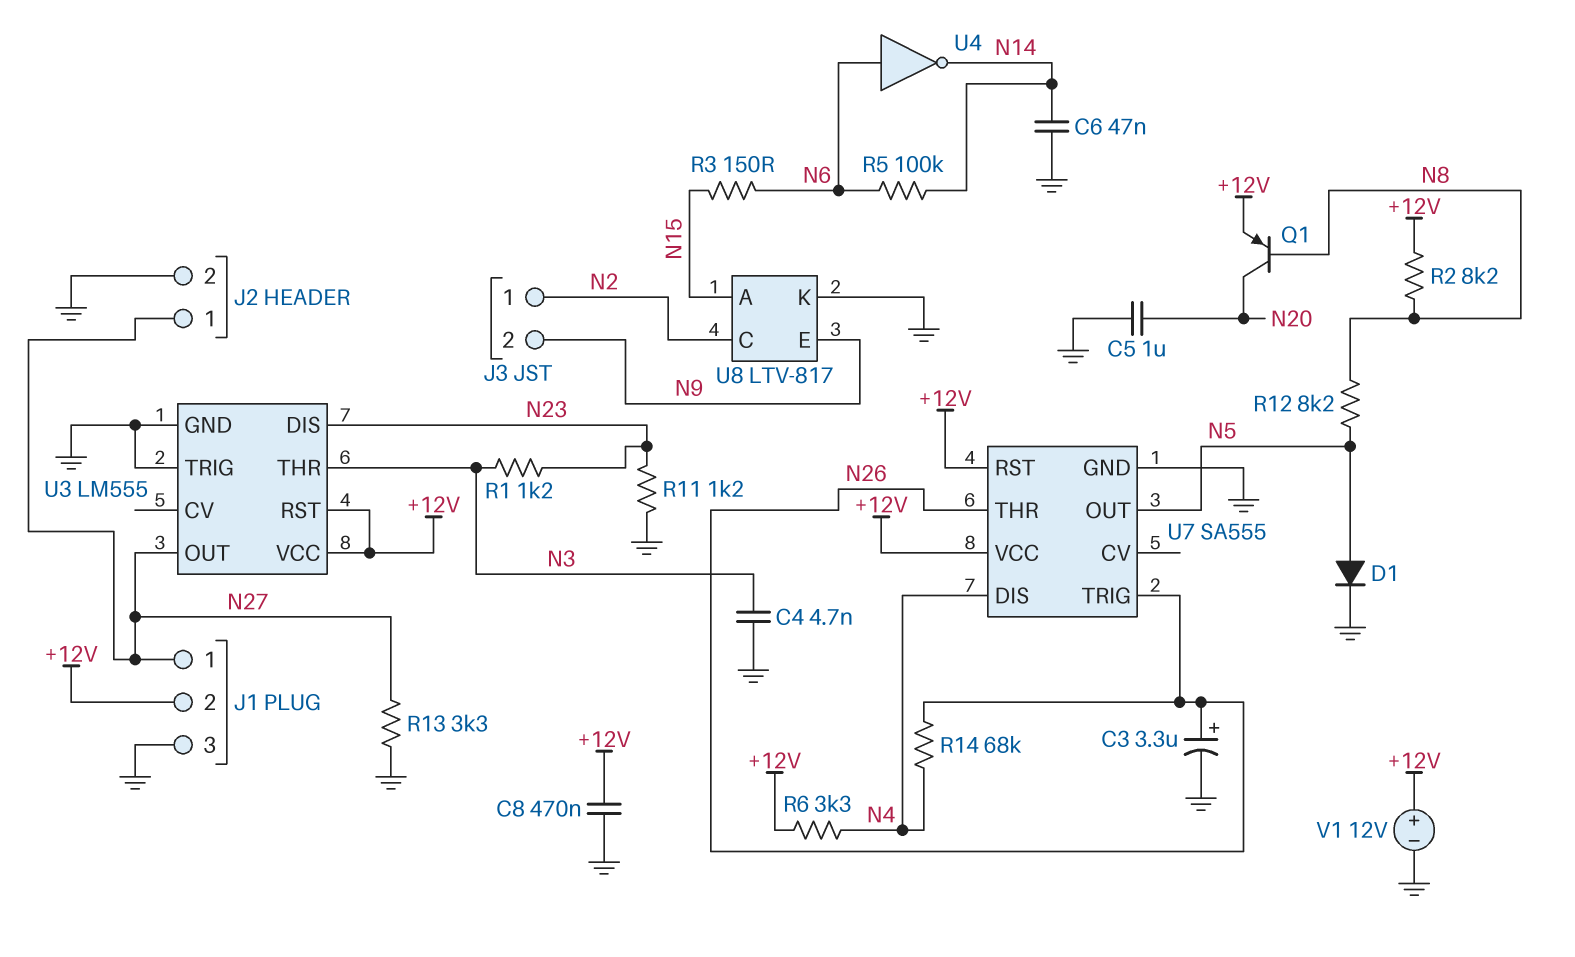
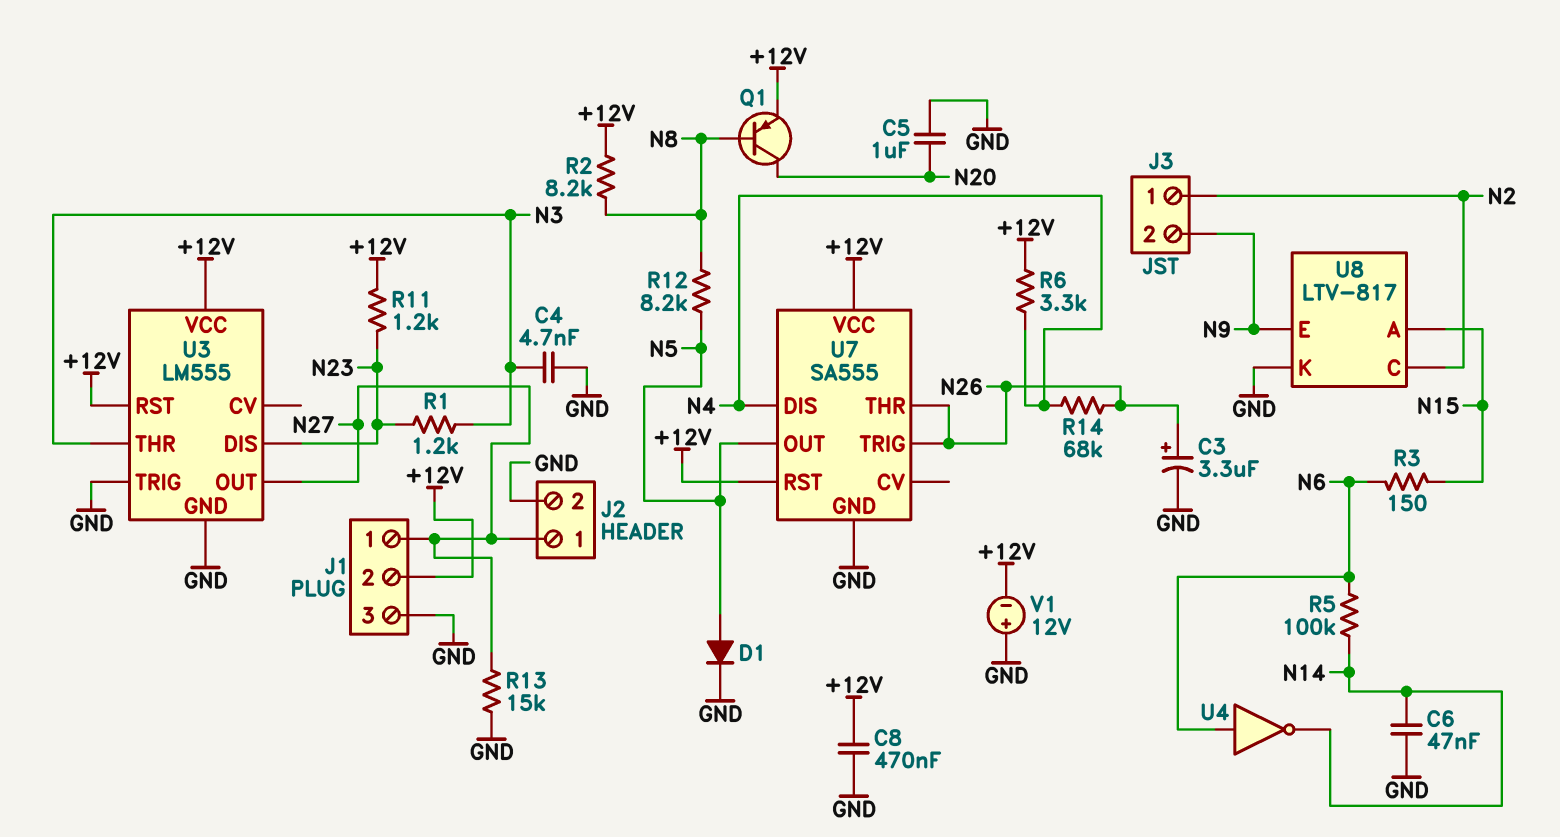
R11: 1.2k (GND, N23) -> 1.2k (+12V, N23)
R13: 3.3k (GND, N27) -> 15k (GND, N27)
V1: 12V (plus +12V, minus GND) -> 12V (plus GND, minus +12V)

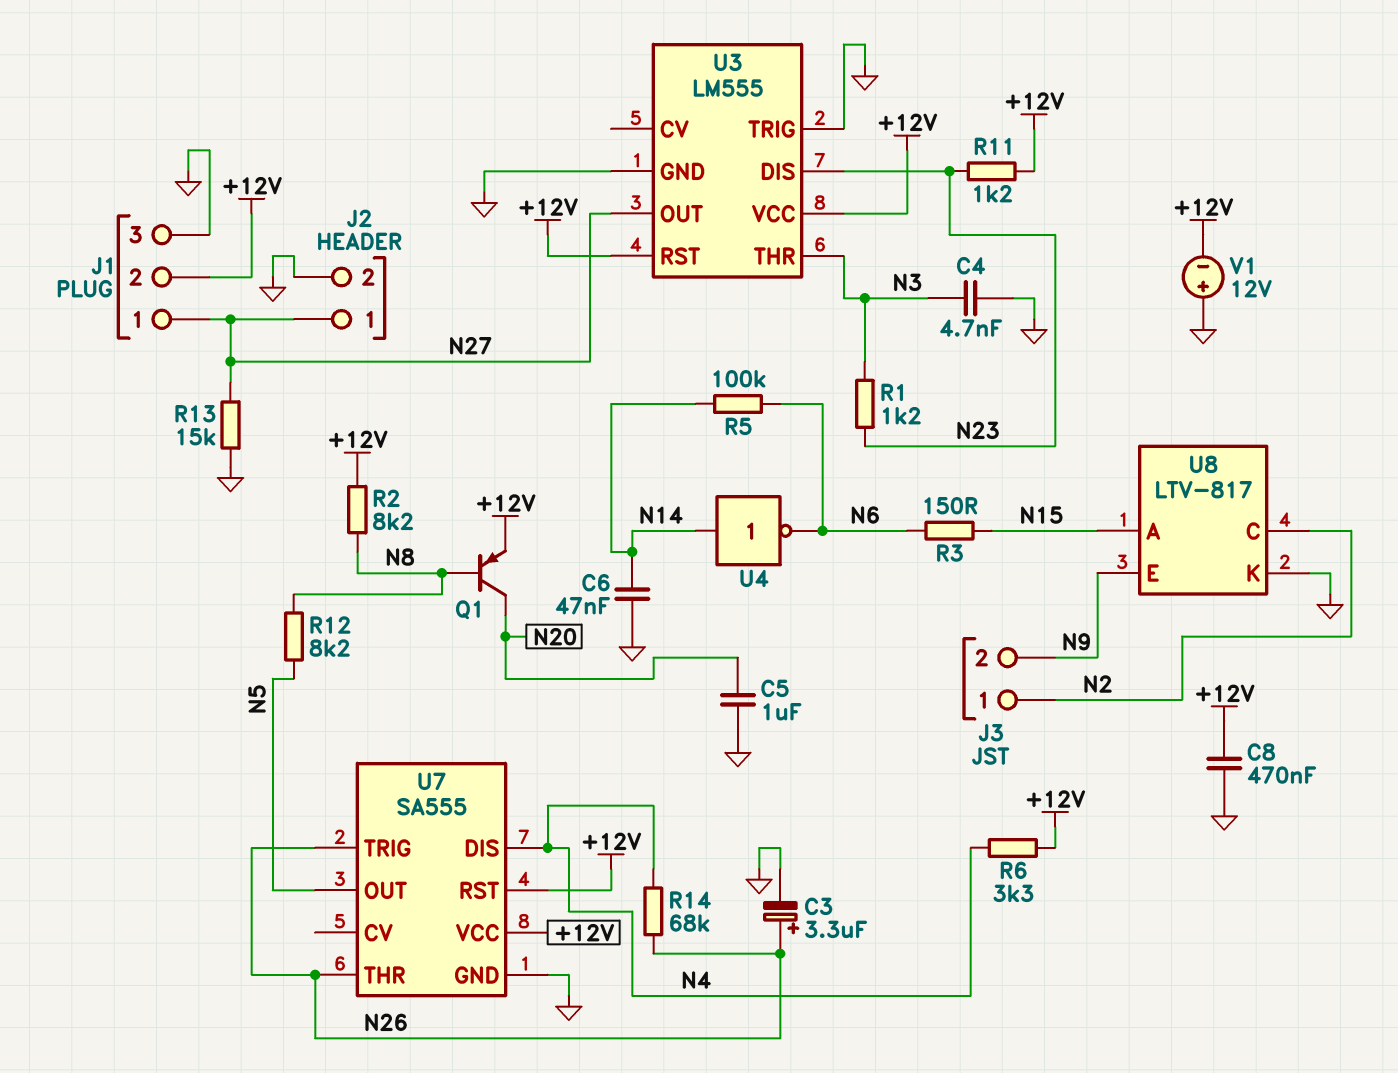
D1: diode (A N5, K GND) -> none
U4: NOT (in N6, out N14) -> NOT (in N14, out N6)

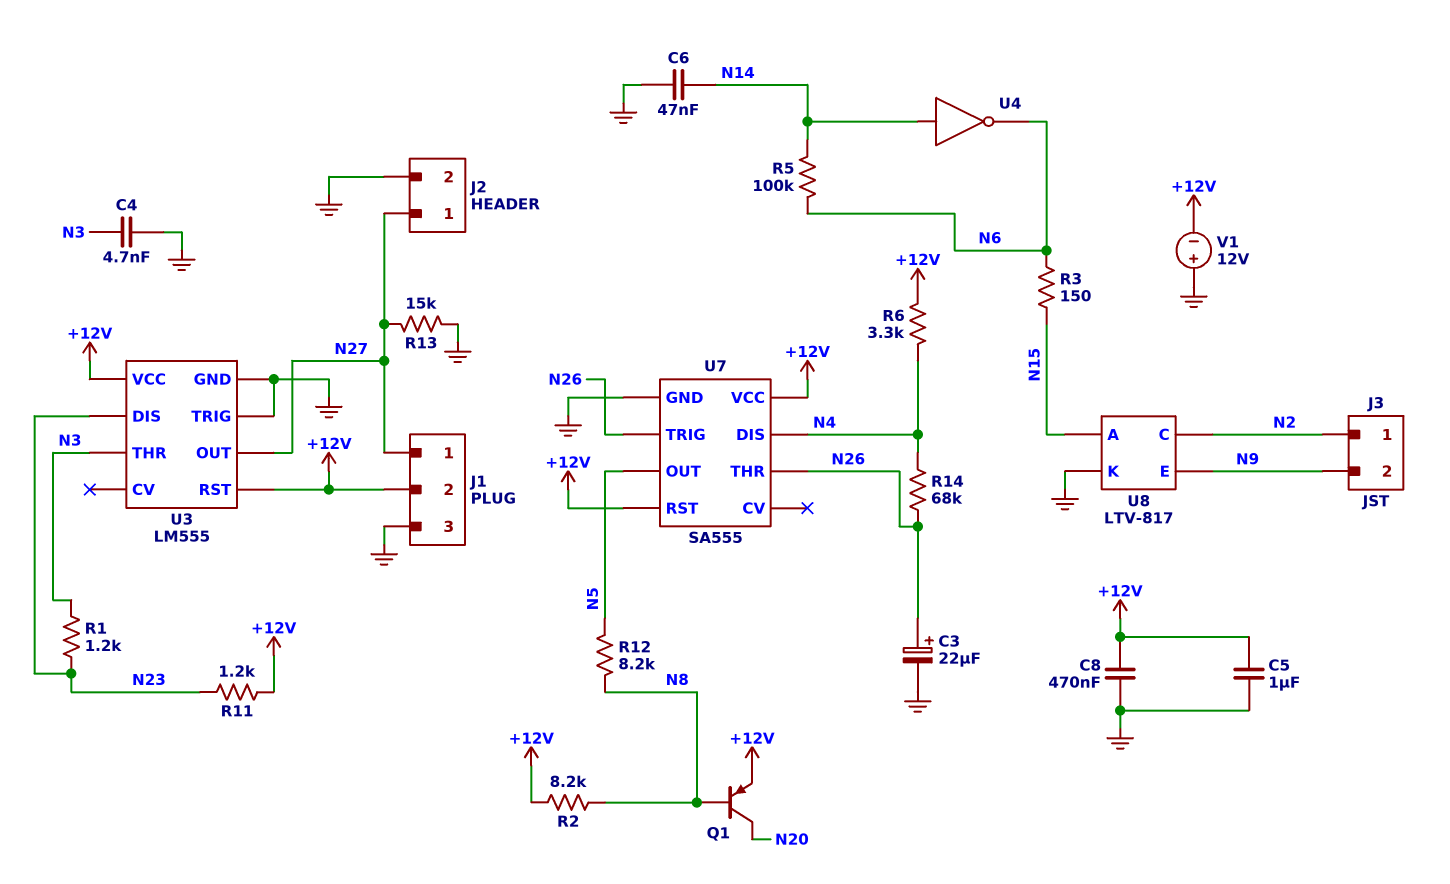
C3: 3.3uF (plus N26, minus GND) -> 22uF (plus N26, minus GND)
C5: 1uF (GND, N20) -> 1uF (+12V, GND)

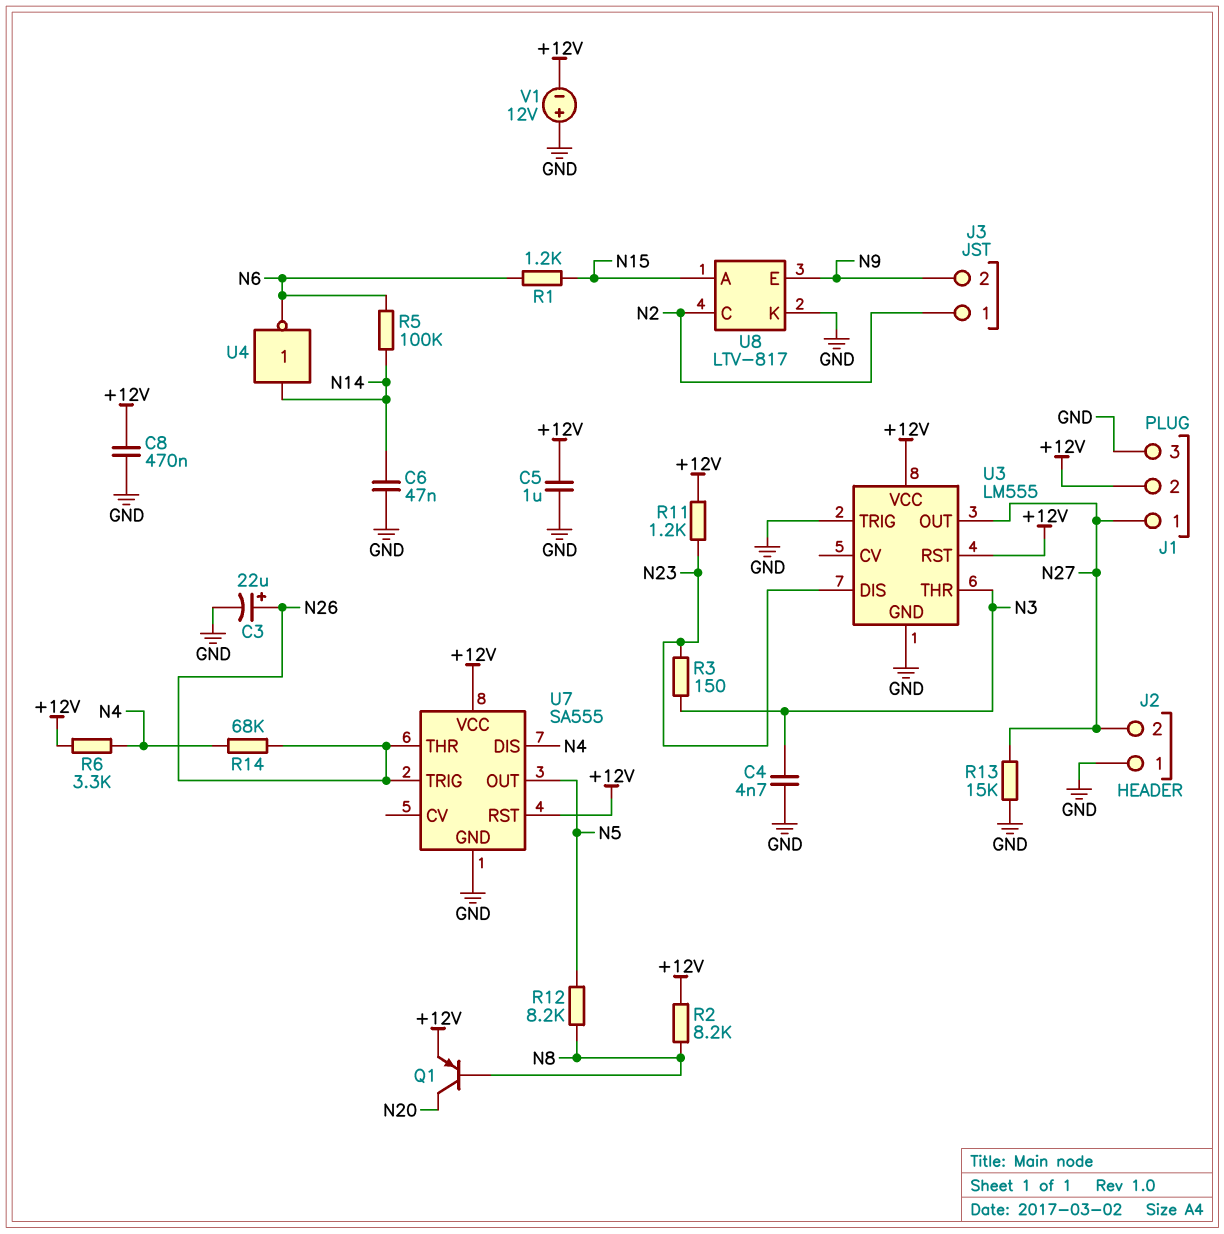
J2 pin 1: N27 -> GND
J2 pin 2: GND -> N27
R1: 1.2k (N3, N23) -> 1.2k (N6, N15)
R3: 150 (N6, N15) -> 150 (N3, N23)

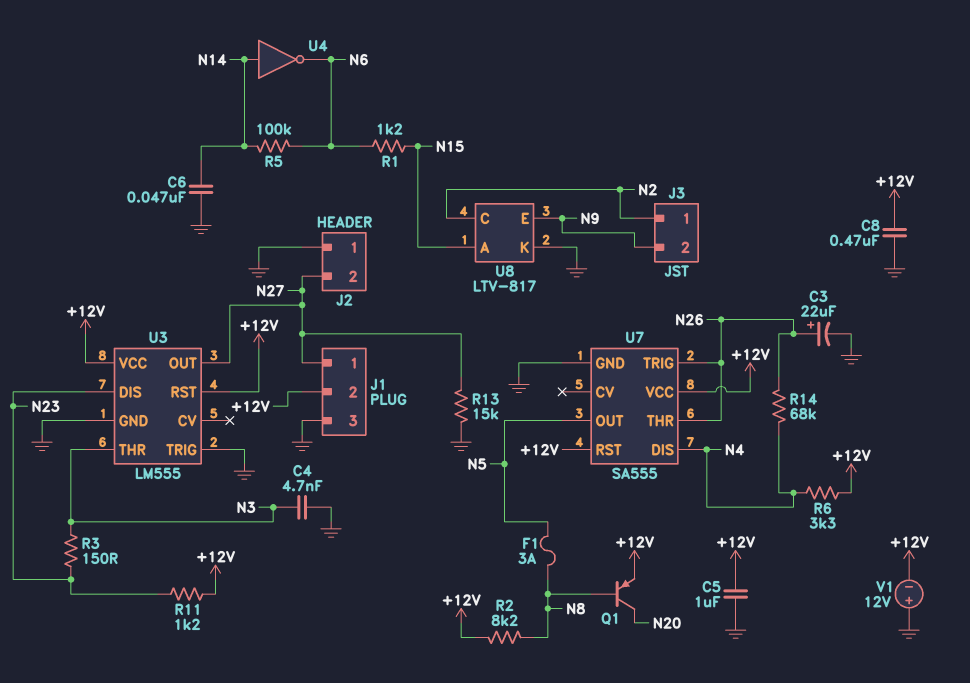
F1: none -> 3A (N5, N8)
R12: 8.2k (N5, N8) -> none

